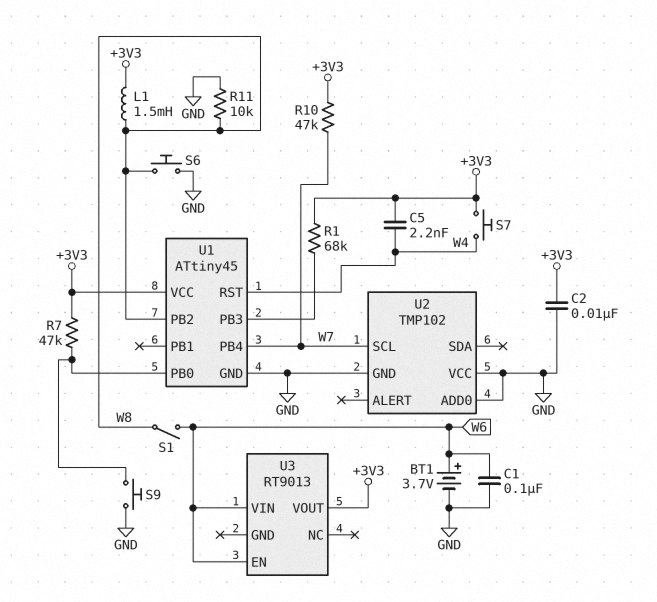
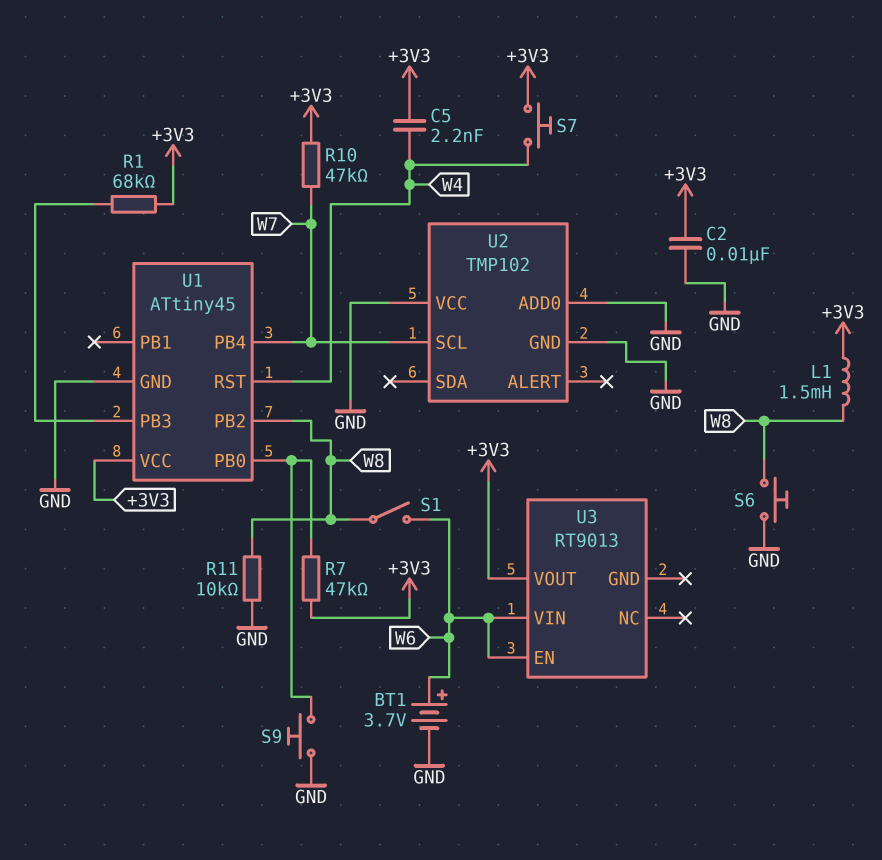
C1: 100nF (GND, W6) -> none

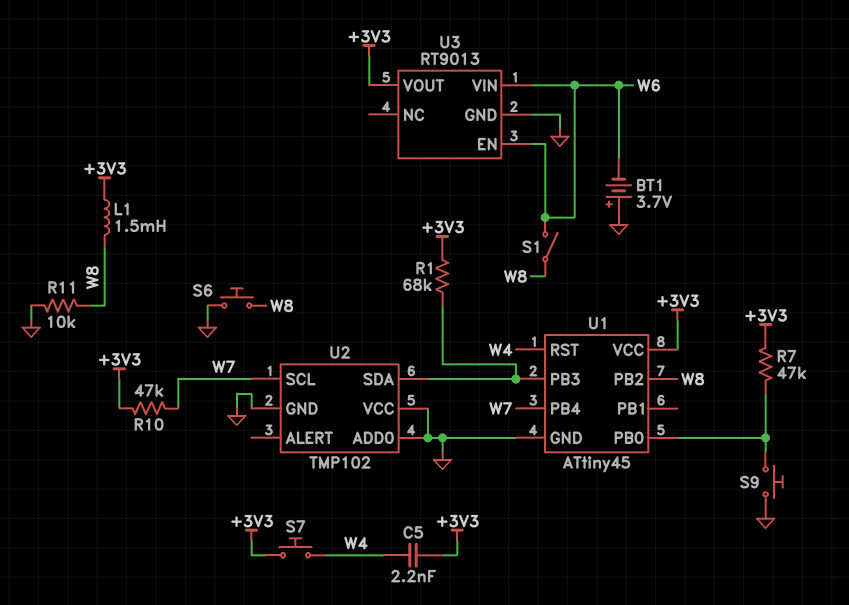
BT1: 3.7V (plus W6, minus GND) -> 3.7V (plus GND, minus W6)
C2: 10nF (+3V3, GND) -> none
U2 pin SDA: none -> U1/PB3
U3 pin GND: none -> GND

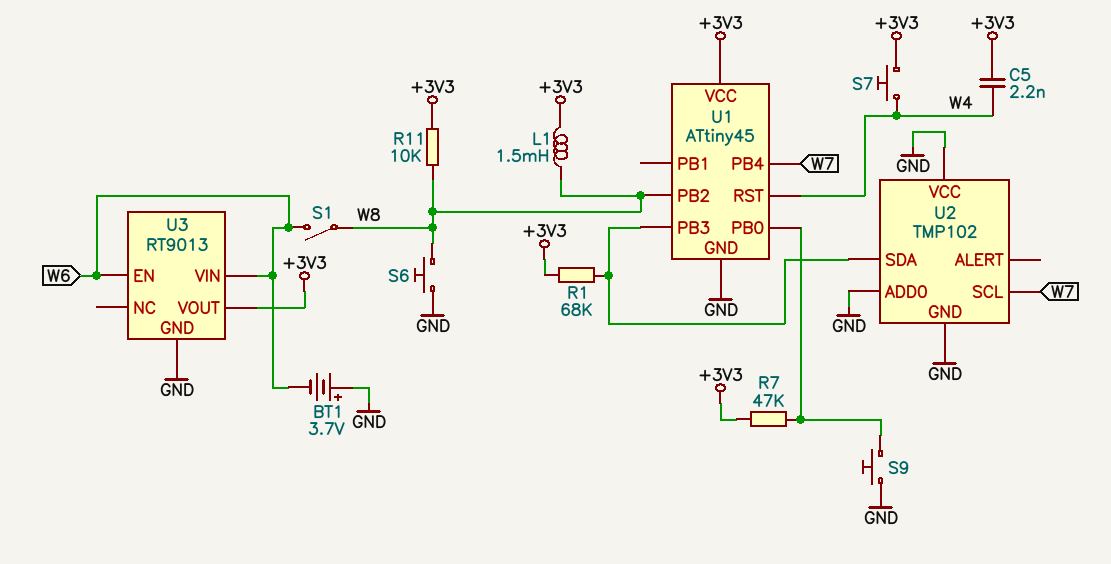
R10: 47k (+3V3, W7) -> none
R11: 10k (GND, W8) -> 10k (+3V3, W8)

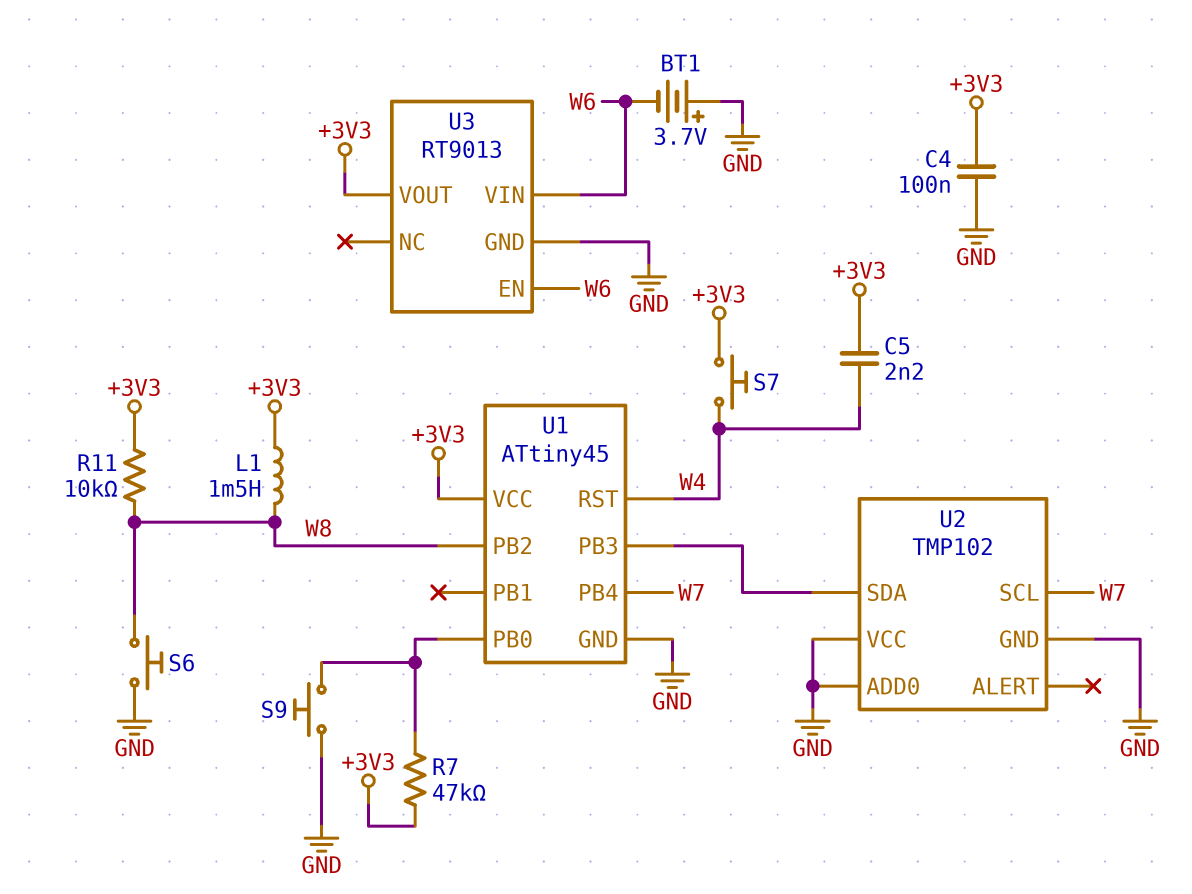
C4: none -> 100nF (+3V3, GND)
R1: 68k (+3V3, U1/PB3) -> none
S1: switch (W6, W8) -> none

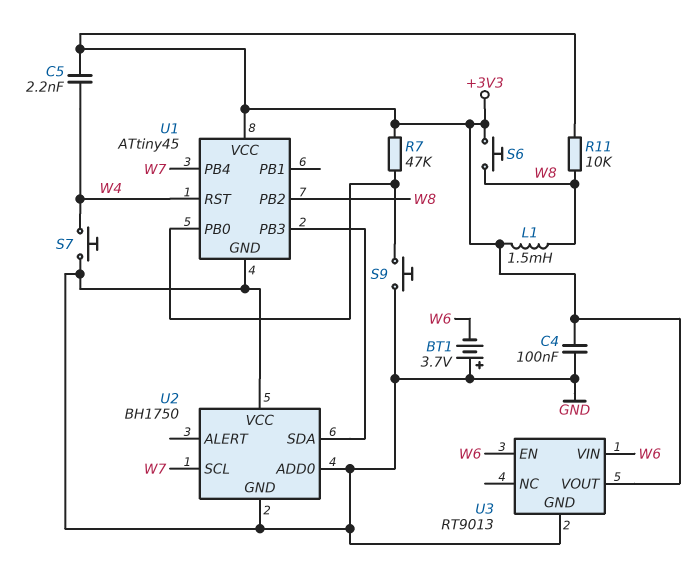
S6: button (GND, W8) -> button (+3V3, W8)
S7: button (+3V3, W4) -> button (GND, W4)
U2: TMP102 -> BH1750

